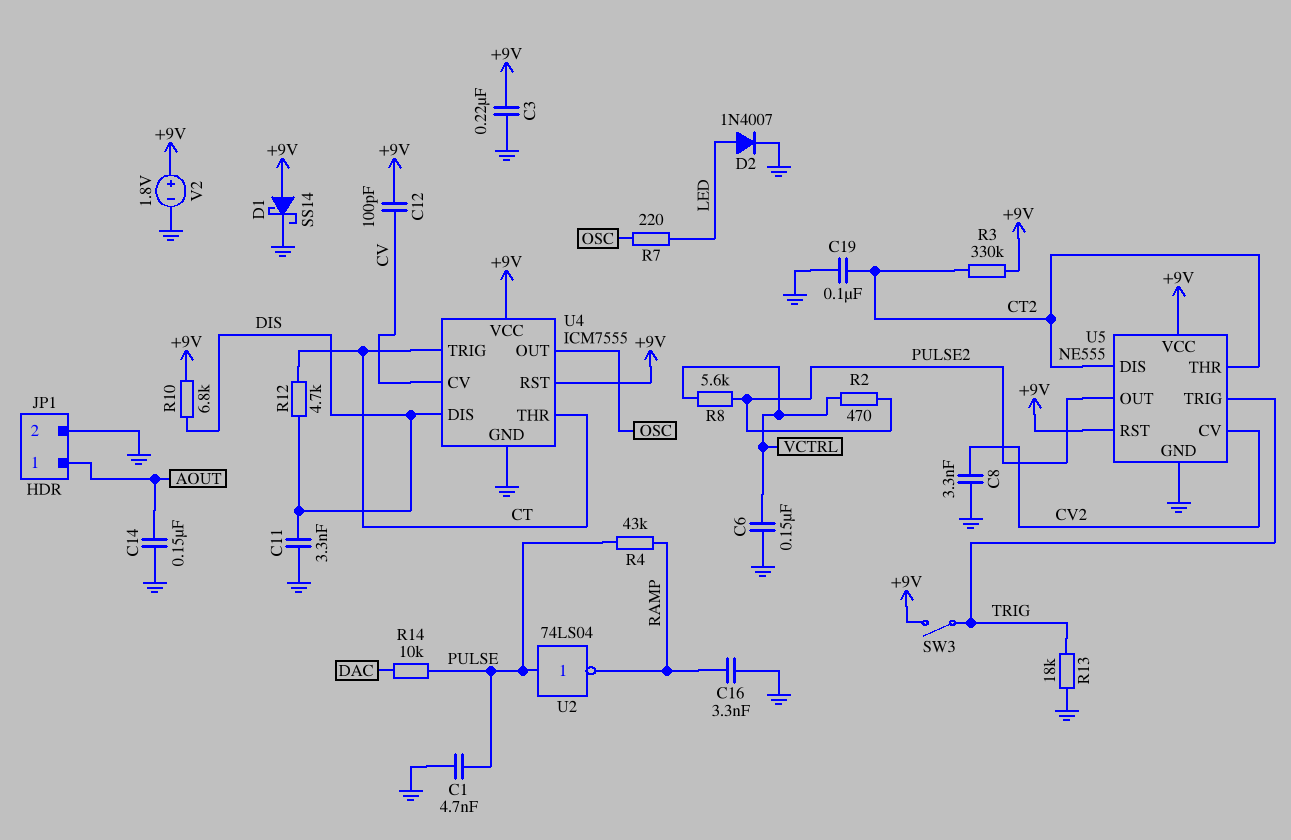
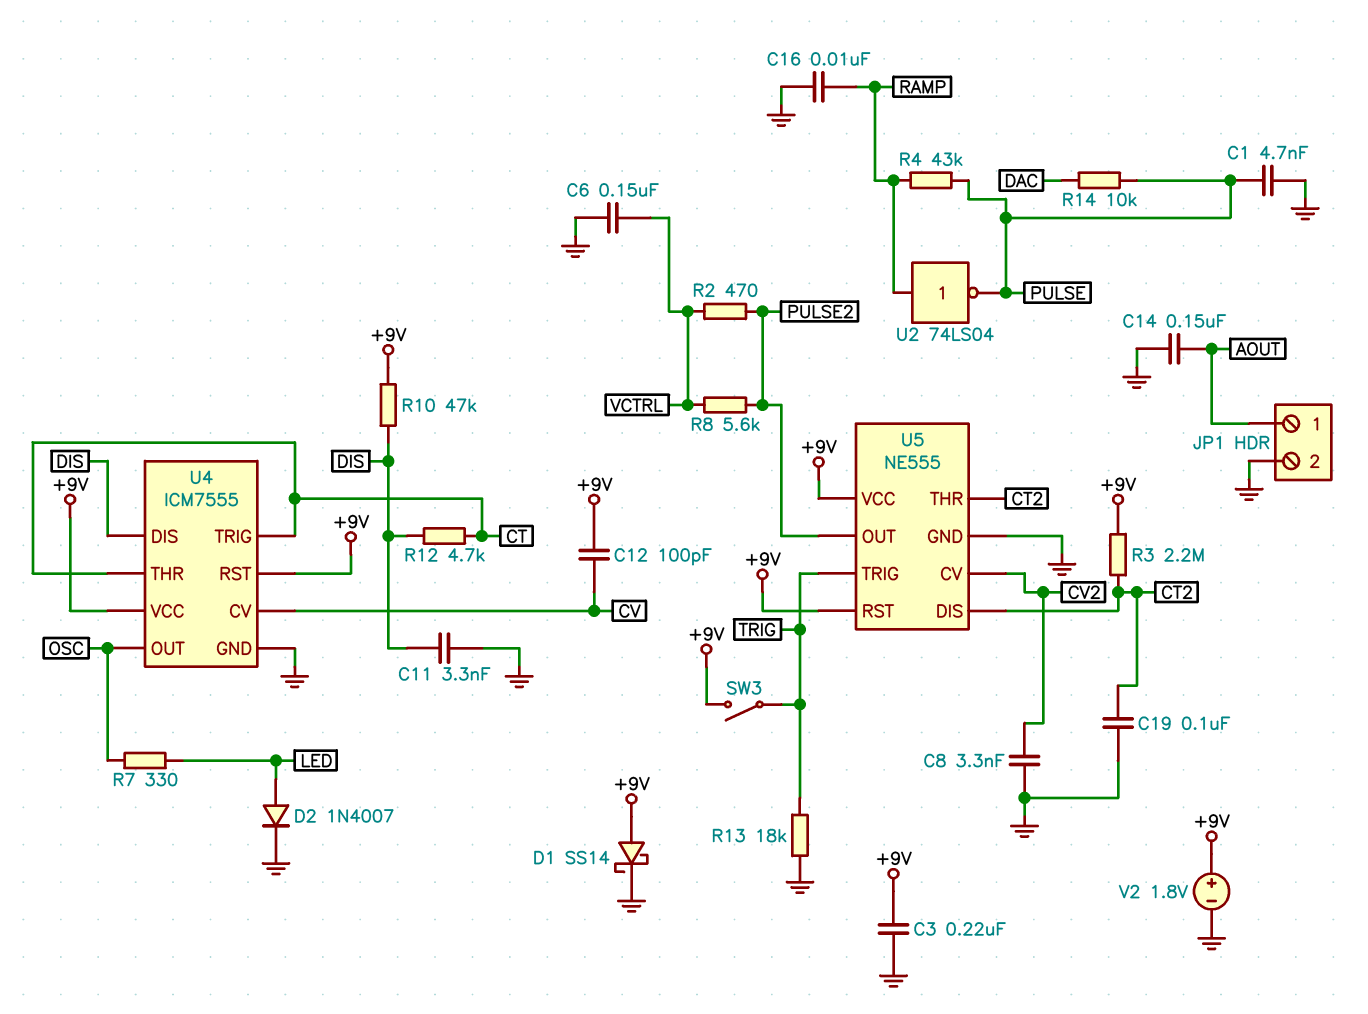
C16: 3.3nF (GND, RAMP) -> 10nF (GND, RAMP)
R3: 330k (+9V, CT2) -> 2.2M (+9V, CT2)
R7: 220 (LED, OSC) -> 330 (LED, OSC)
R10: 6.8k (+9V, DIS) -> 47k (+9V, DIS)
U2: NOT 74LS04 (in PULSE, out RAMP) -> NOT 74LS04 (in RAMP, out PULSE)

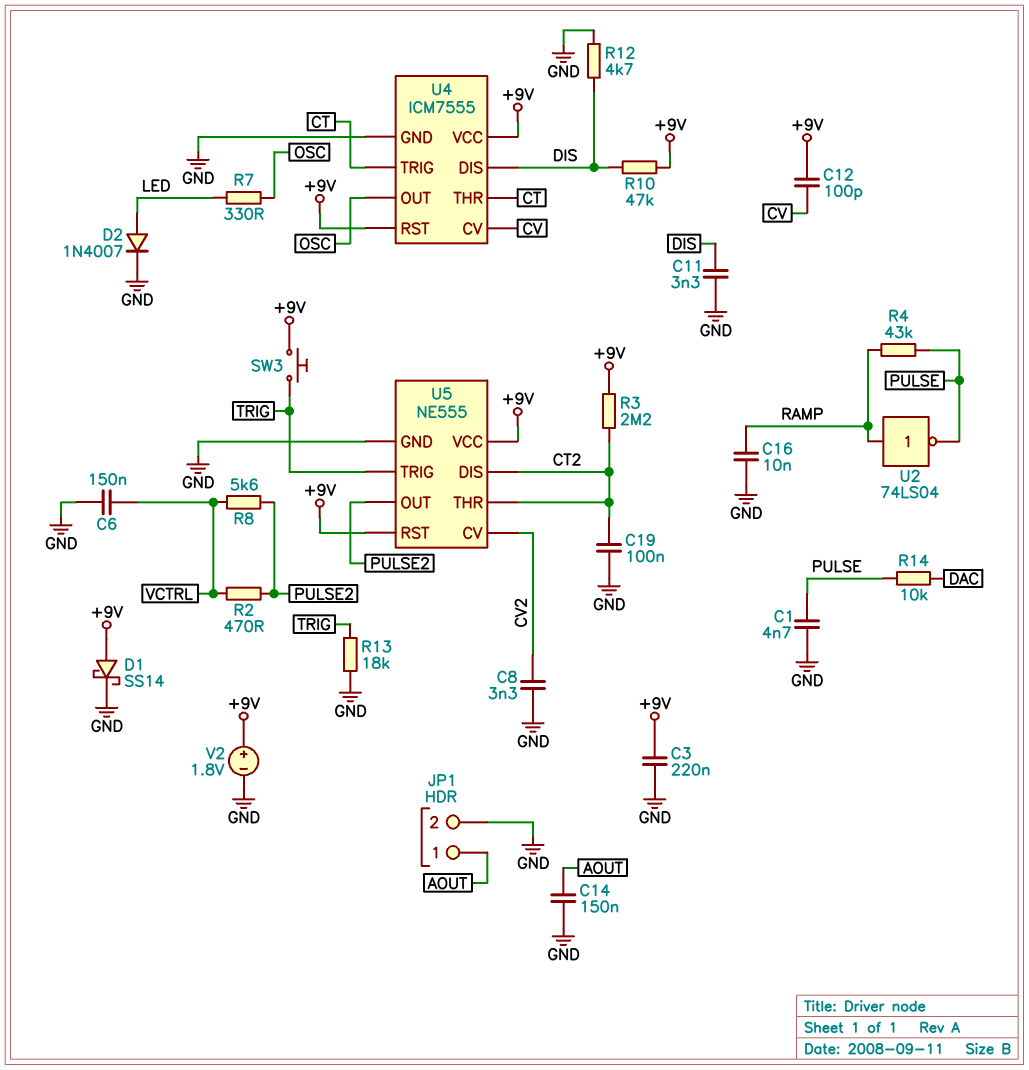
R12: 4.7k (CT, DIS) -> 4.7k (DIS, GND)
SW3: switch (+9V, TRIG) -> button (+9V, TRIG)

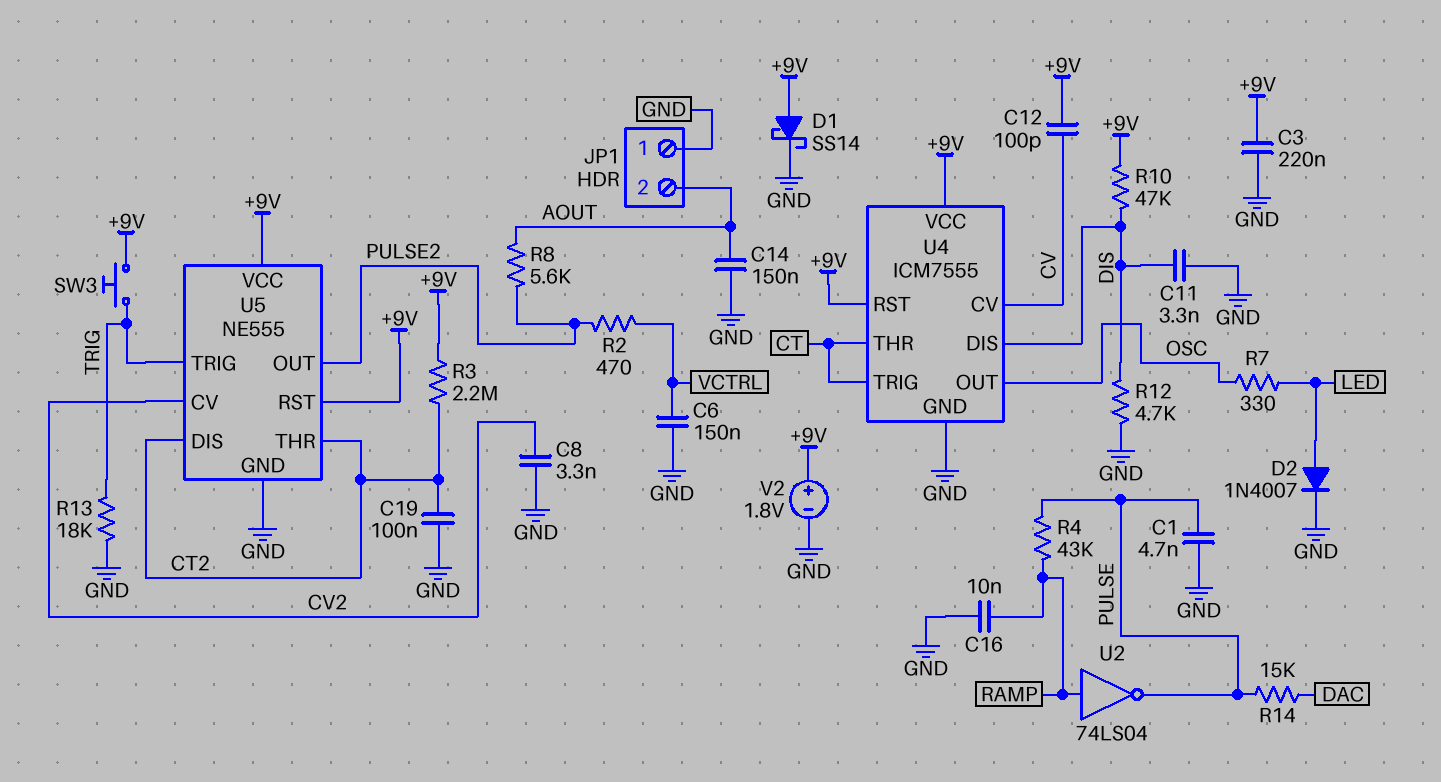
JP1 pin 1: AOUT -> GND
JP1 pin 2: GND -> AOUT
R8: 5.6k (PULSE2, VCTRL) -> 5.6k (AOUT, PULSE2)
R14: 10k (DAC, PULSE) -> 15k (DAC, PULSE)

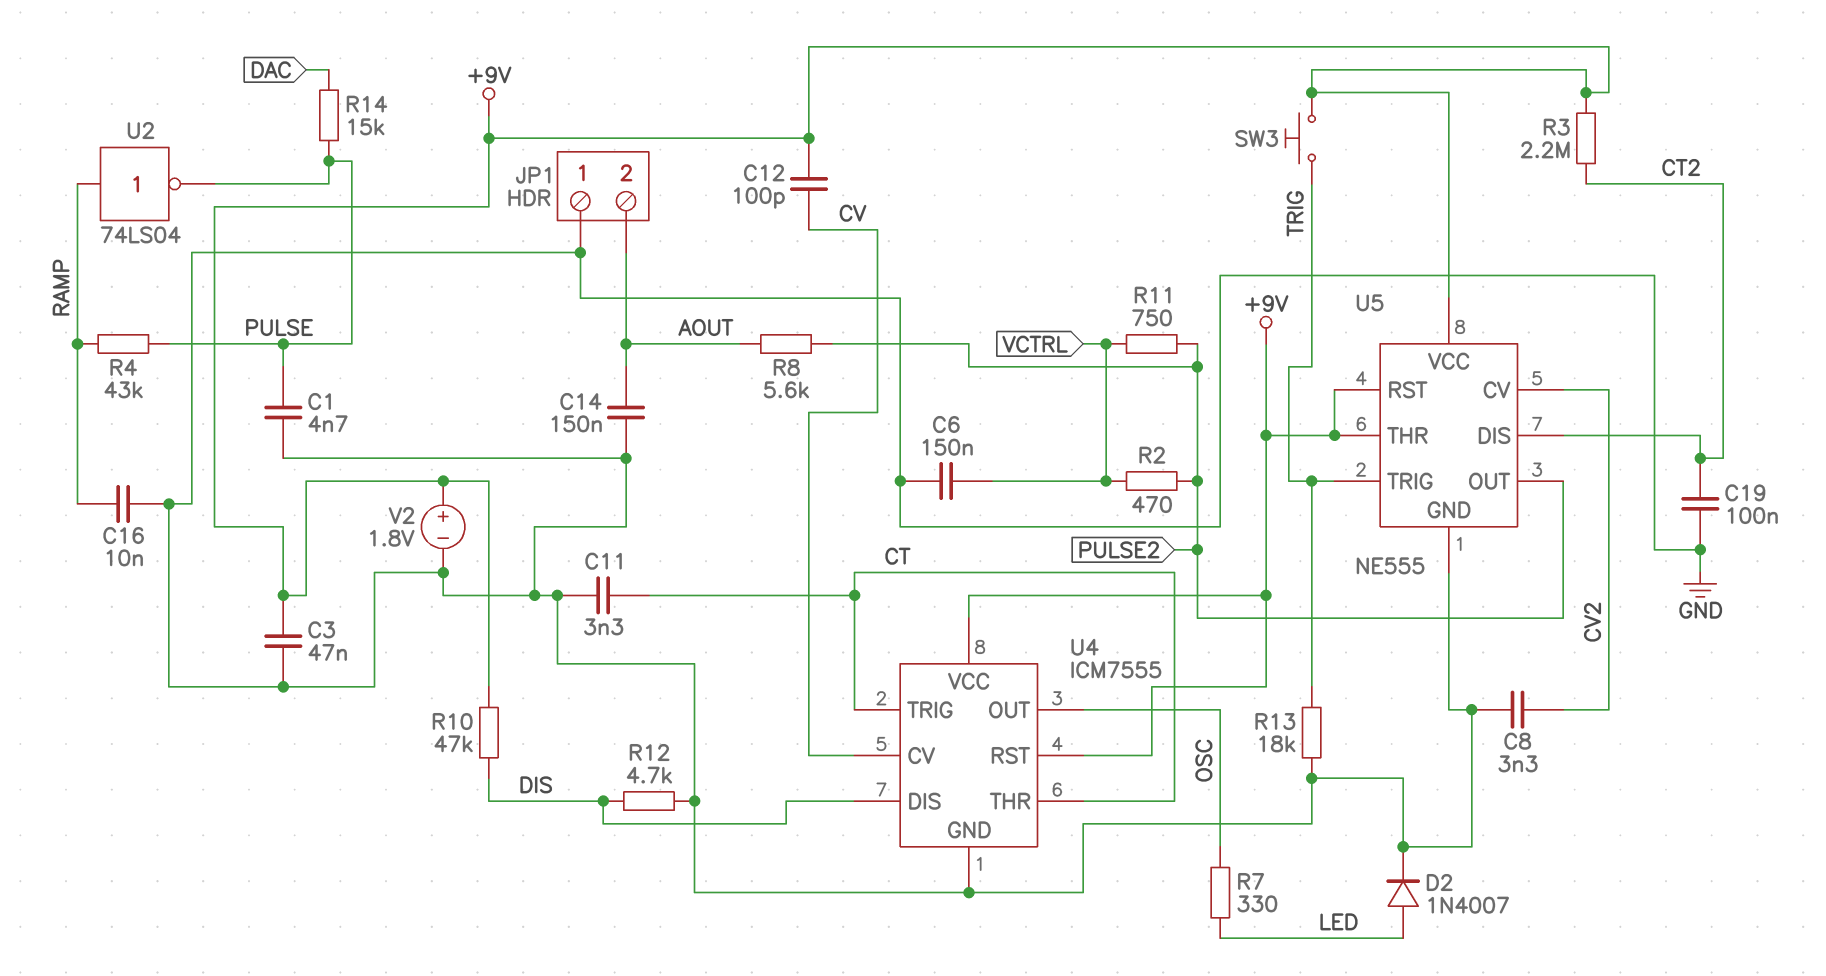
C3: 220nF (+9V, GND) -> 47nF (+9V, GND)
C11: 3.3nF (DIS, GND) -> 3.3nF (CT, GND)
D1: schottky SS14 (A +9V, K GND) -> none
R11: none -> 750 (PULSE2, VCTRL)
U5 pin THR: CT2 -> +9V

